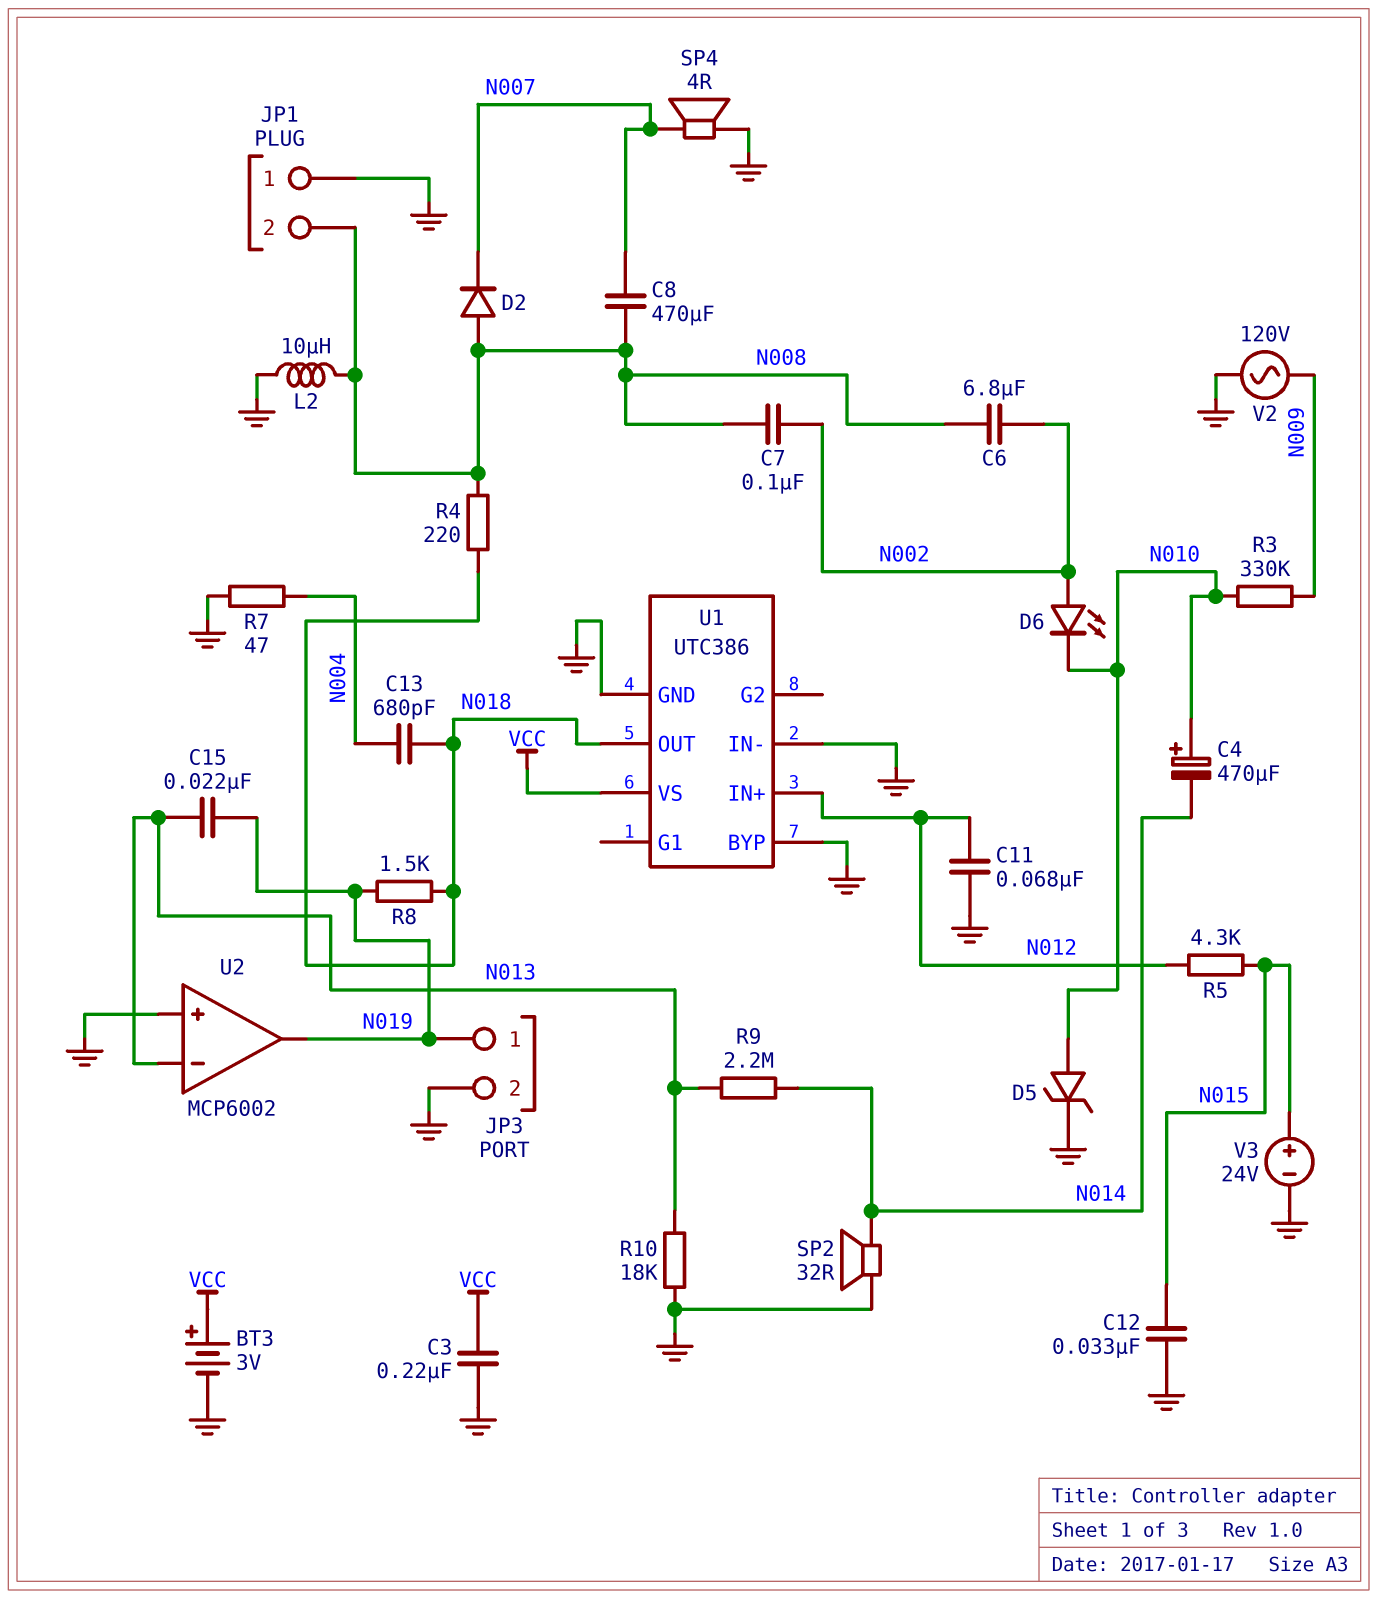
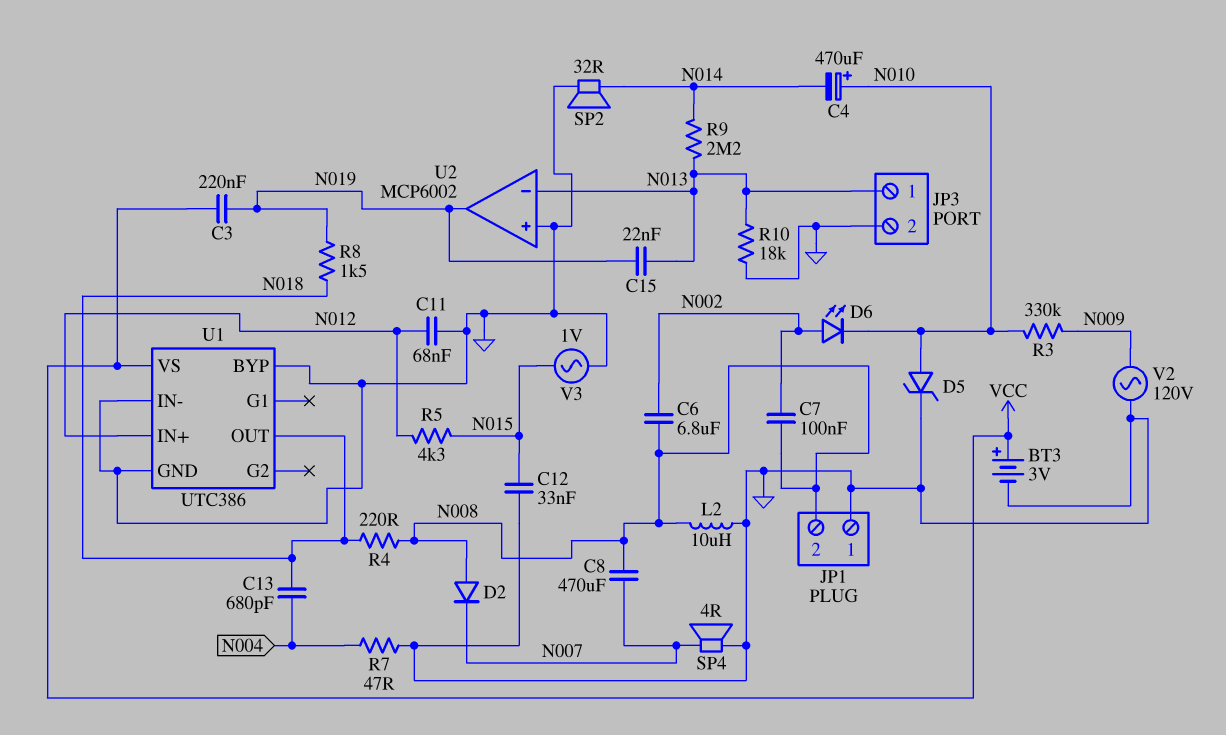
C3: 220nF (GND, VCC) -> 220nF (N019, VCC)
JP3 pin 1: N019 -> N013
V3: 24V (plus N015, minus GND) -> AC 1V (GND, N015)

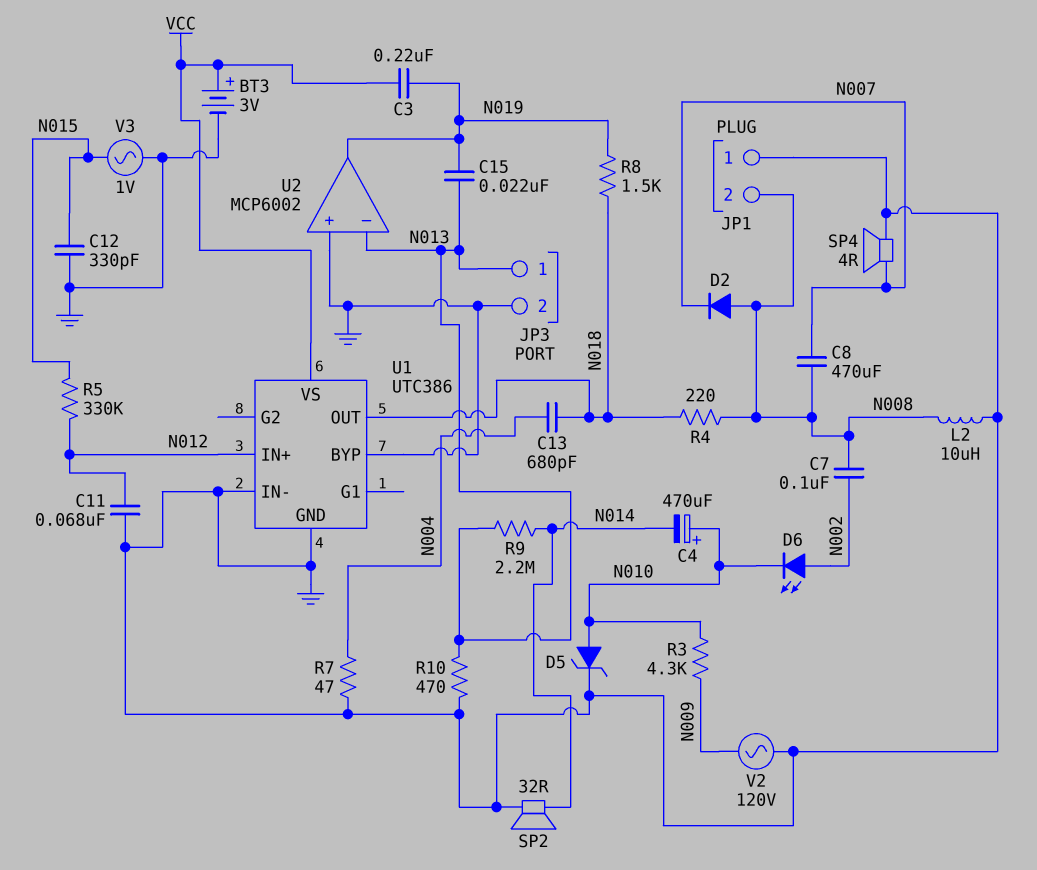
C6: 6.8uF (N002, N008) -> none
C12: 33nF (GND, N015) -> 330pF (GND, N015)
R3: 330k (N009, N010) -> 4.3k (N009, N010)
R5: 4.3k (N012, N015) -> 330k (N012, N015)
R10: 18k (GND, N013) -> 470 (GND, N013)

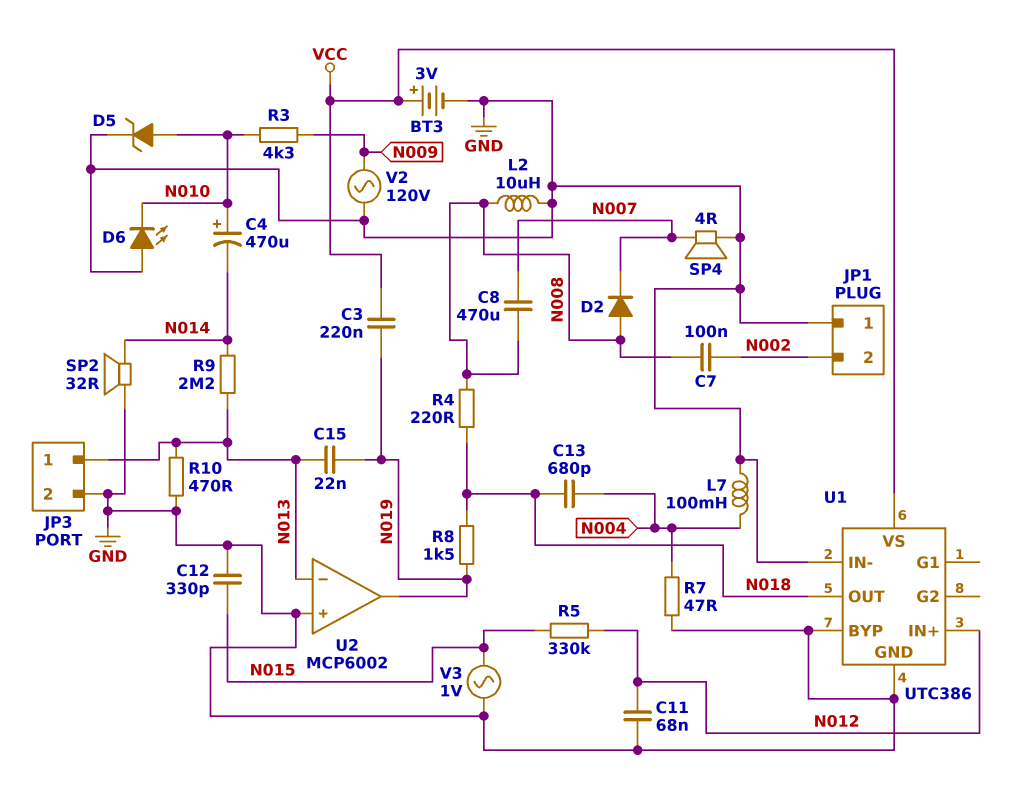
D6: LED (A N002, K N010) -> LED (A GND, K N010)
JP1 pin 2: N008 -> N002
L7: none -> 100mH (GND, N004)

